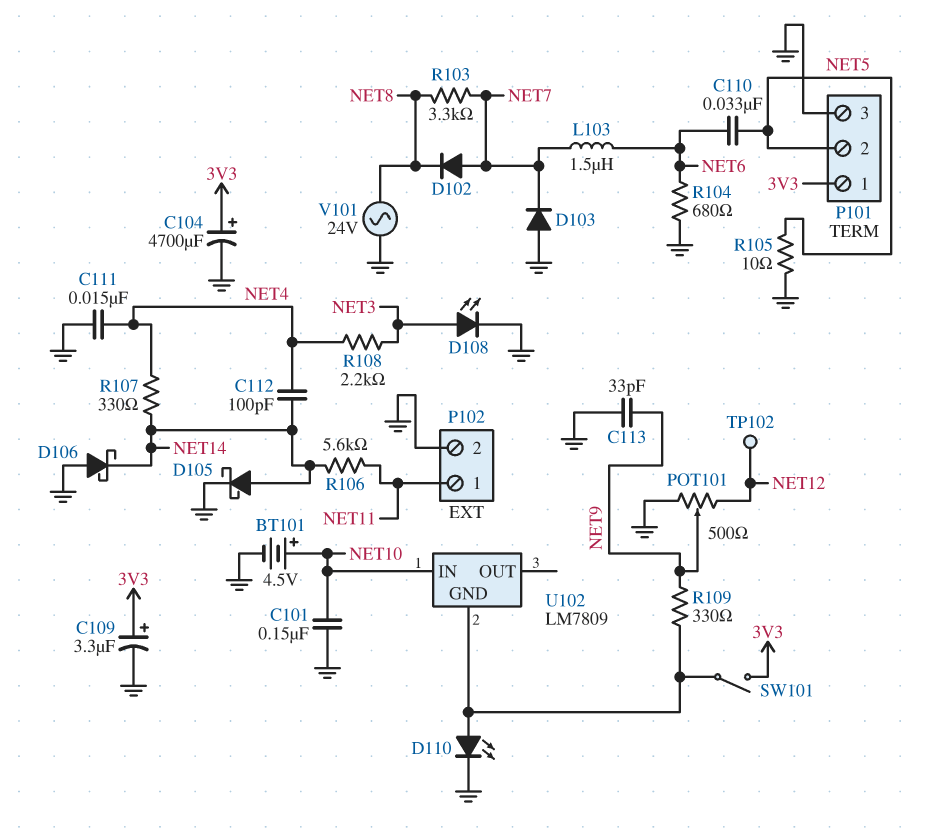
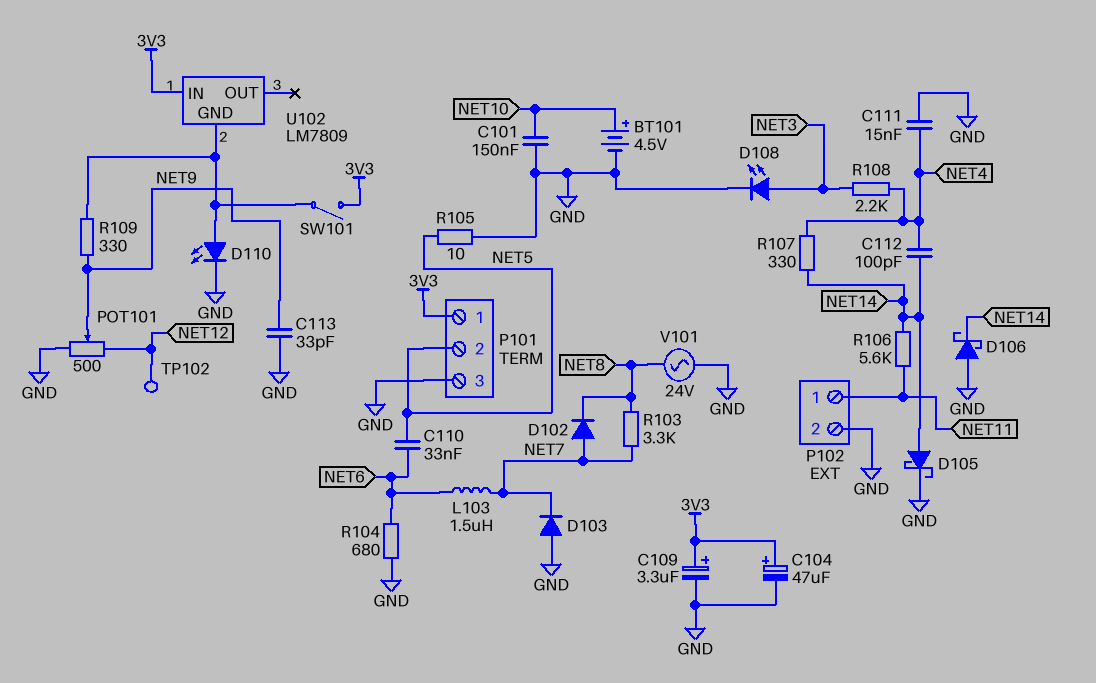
C104: 4700uF (plus 3V3, minus GND) -> 47uF (plus 3V3, minus GND)
U102 pin IN: NET10 -> 3V3

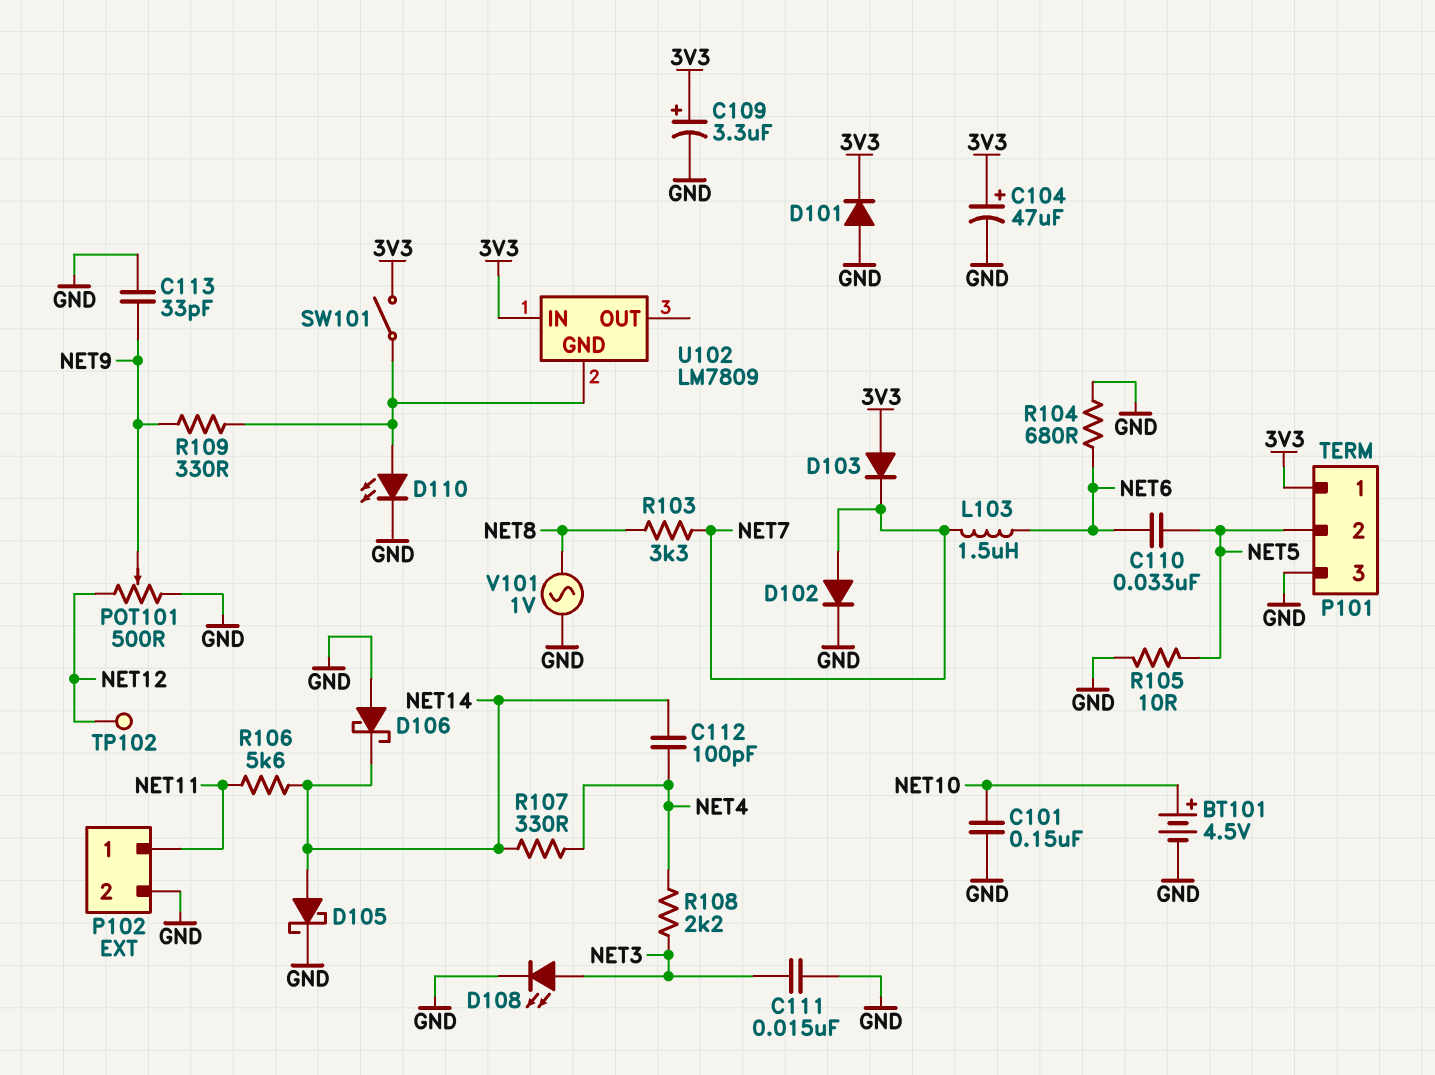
C111: 15nF (GND, NET4) -> 15nF (GND, NET3)
D101: none -> diode (A GND, K 3V3)
D102: diode (A NET7, K NET8) -> diode (A NET7, K GND)
D103: diode (A GND, K NET7) -> diode (A 3V3, K NET7)
V101: AC 24V (GND, NET8) -> AC 1V (GND, NET8)

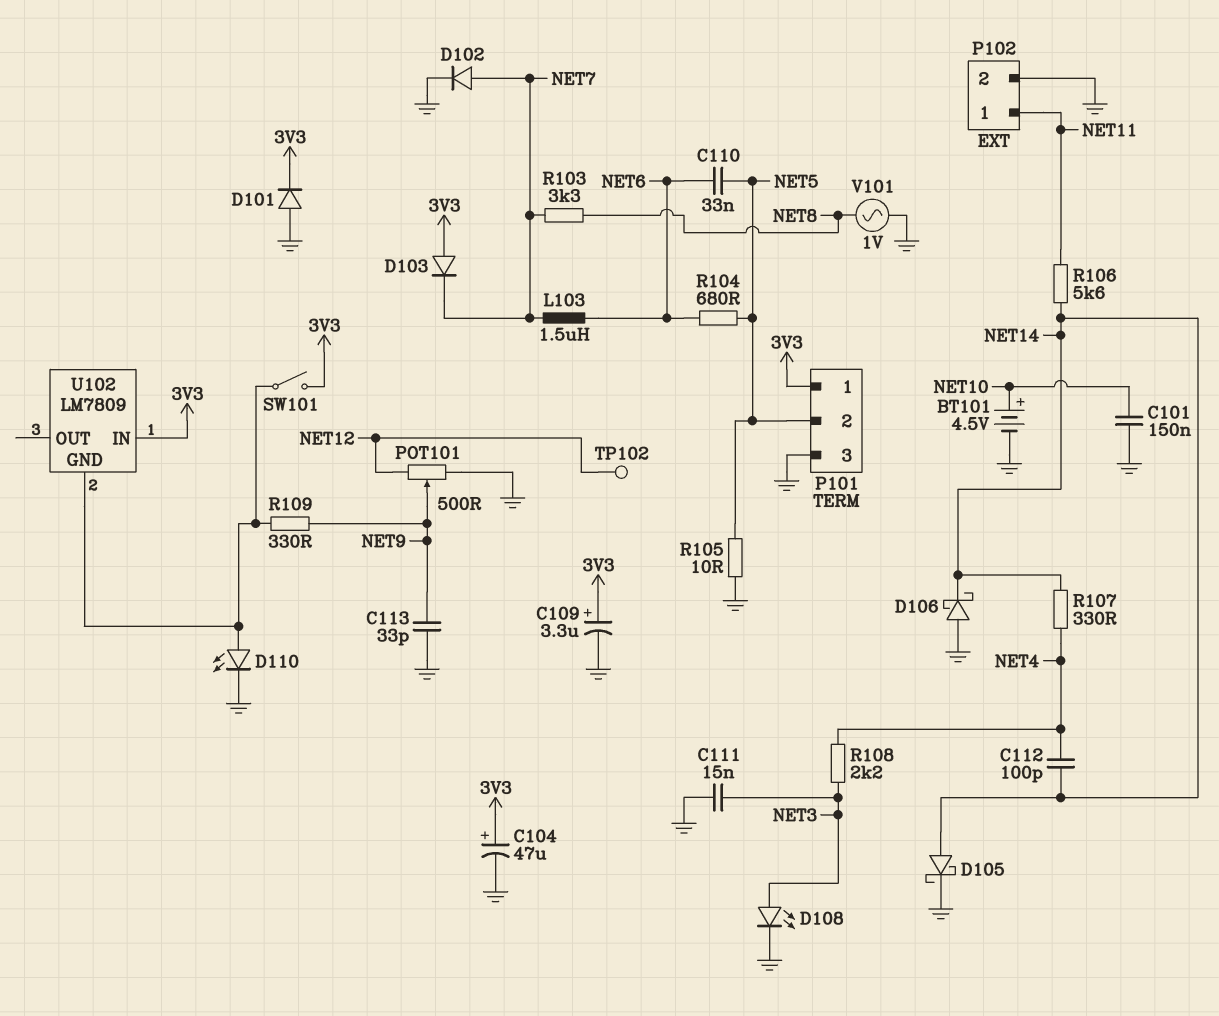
R104: 680 (GND, NET6) -> 680 (NET5, NET6)

